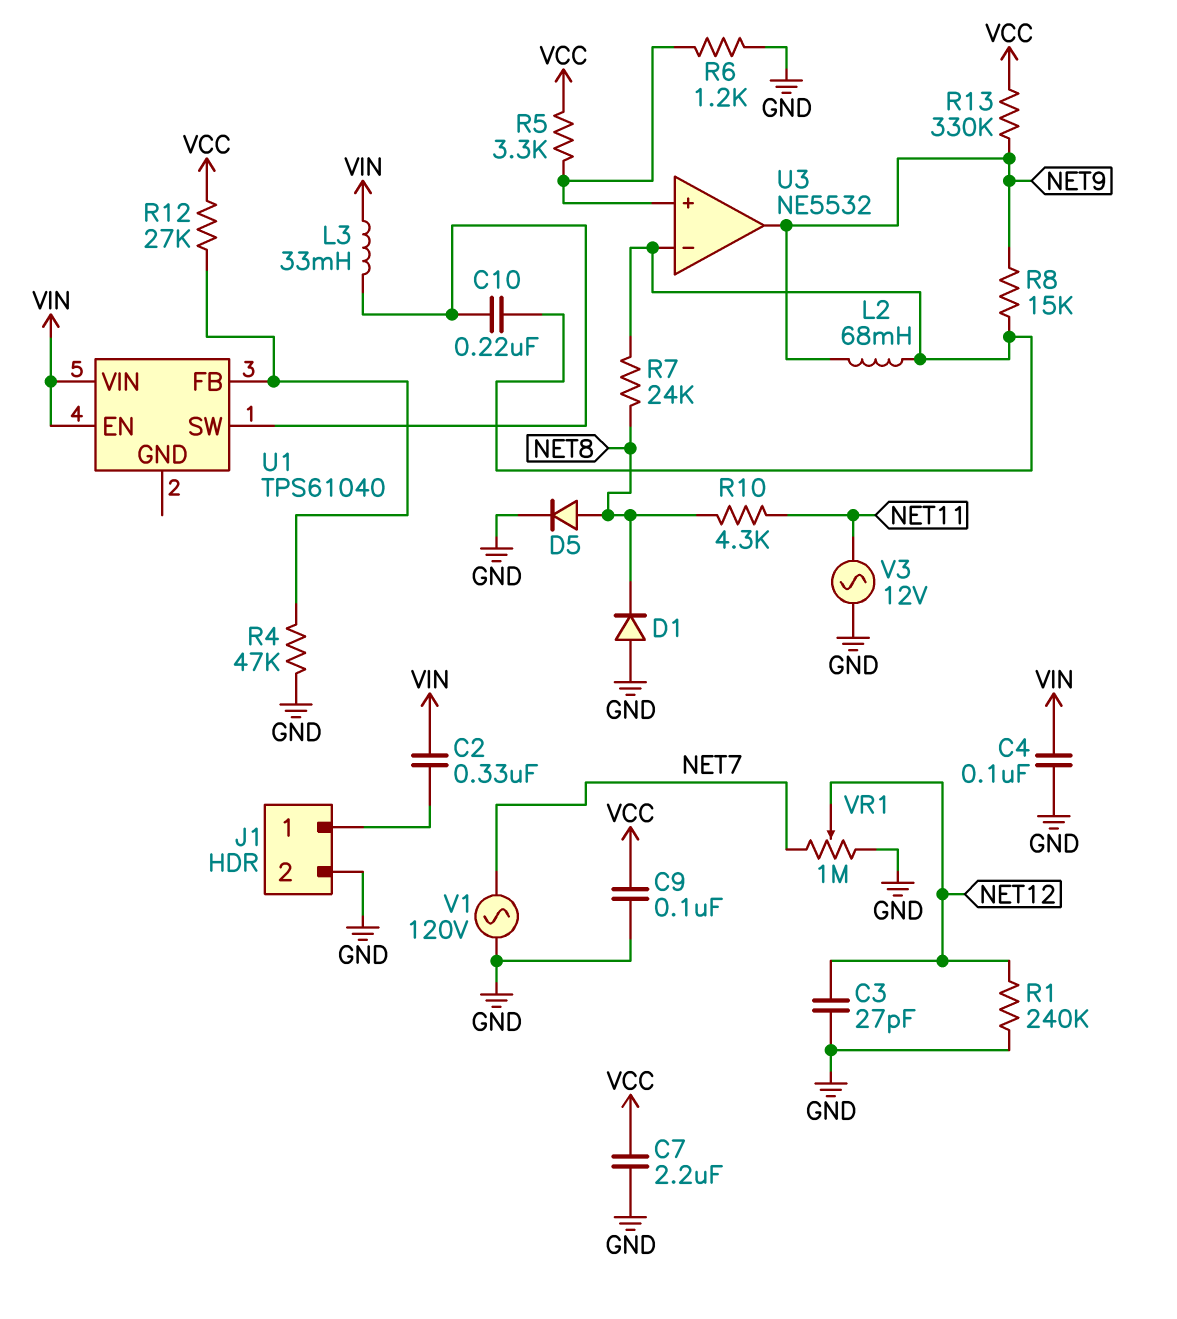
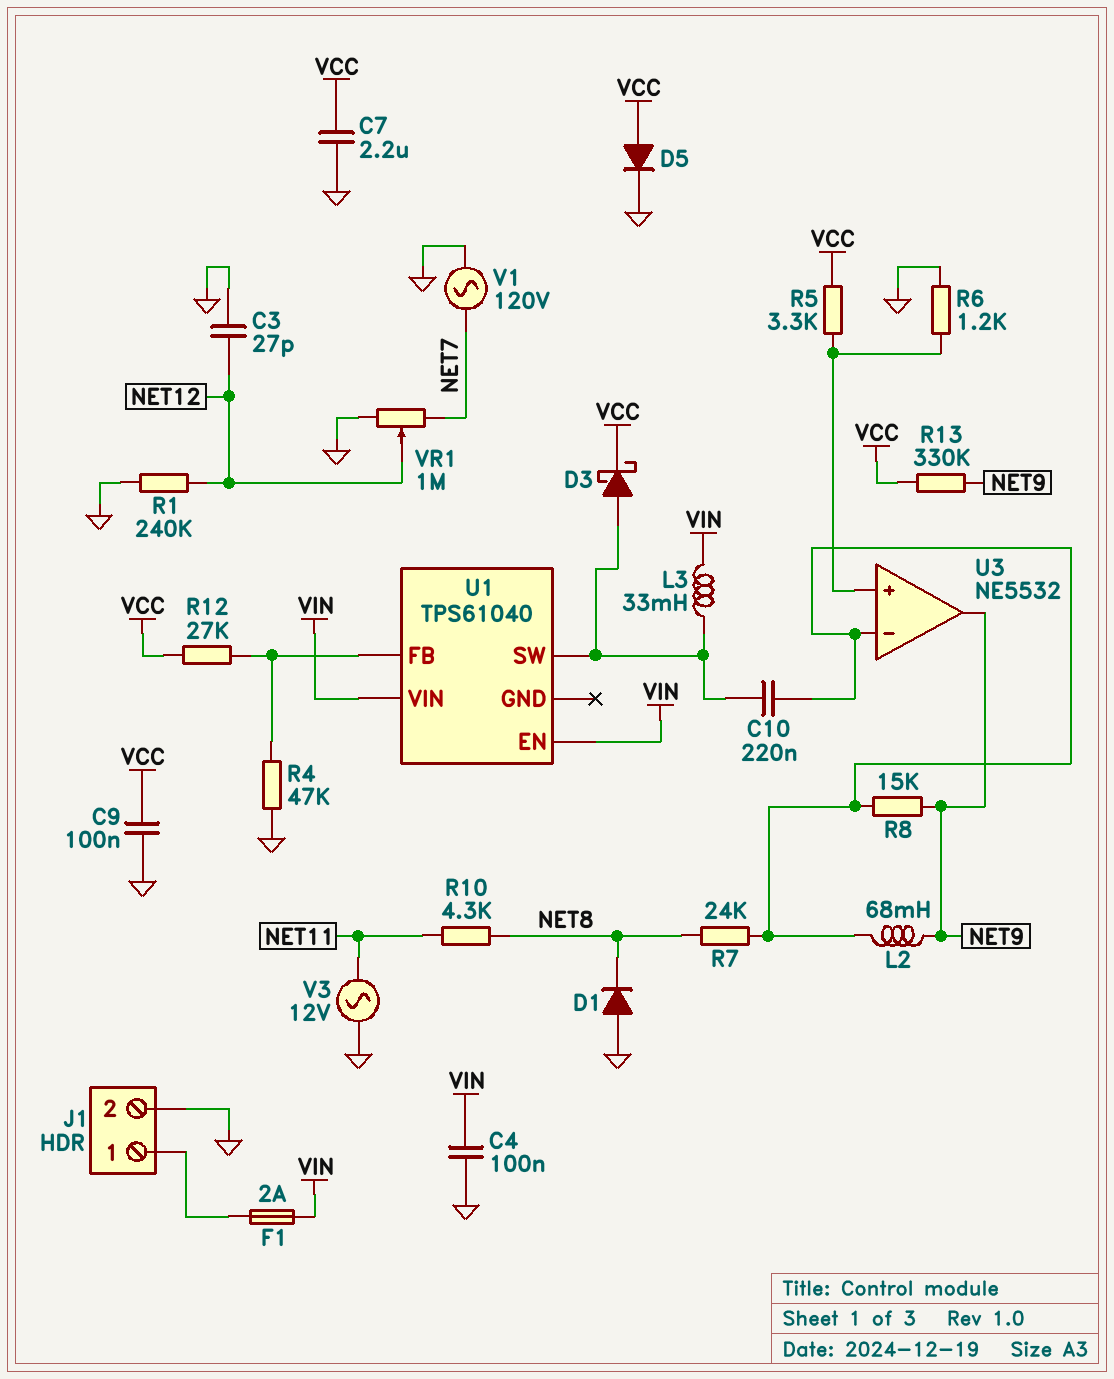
C2: 330nF (J1/1, VIN) -> none
D3: none -> schottky (A U1/SW, K VCC)
D5: diode (A NET8, K GND) -> diode (A VCC, K GND)
F1: none -> 2A (J1/1, VIN)

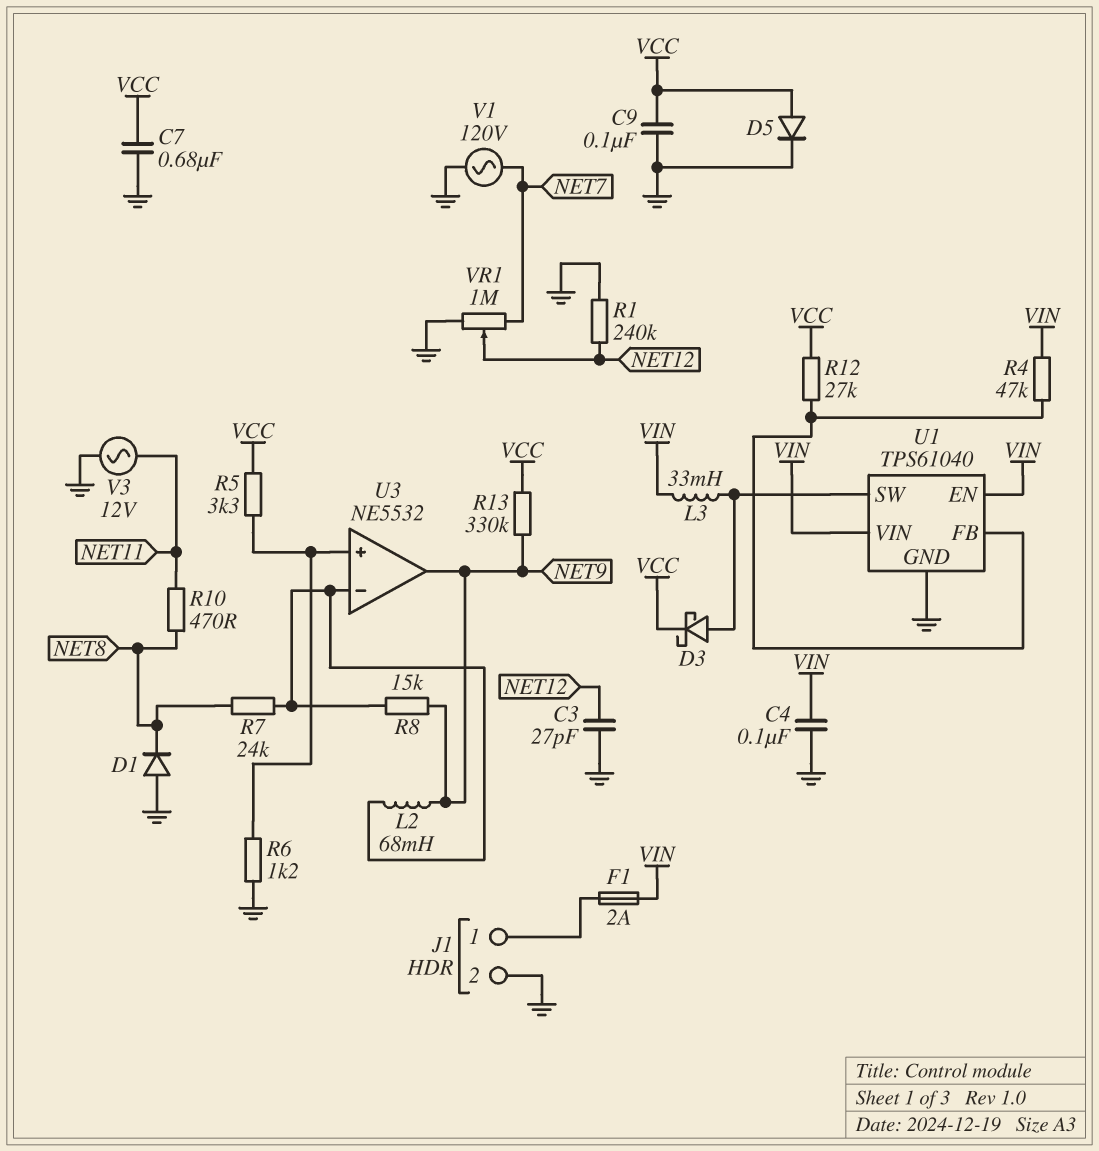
C7: 2.2uF (GND, VCC) -> 680nF (GND, VCC)
C10: 220nF (U1/SW, U3/in-) -> none
R4: 47k (GND, U1/FB) -> 47k (U1/FB, VIN)
R10: 4.3k (NET8, NET11) -> 470 (NET8, NET11)
U1 pin GND: none -> GND

